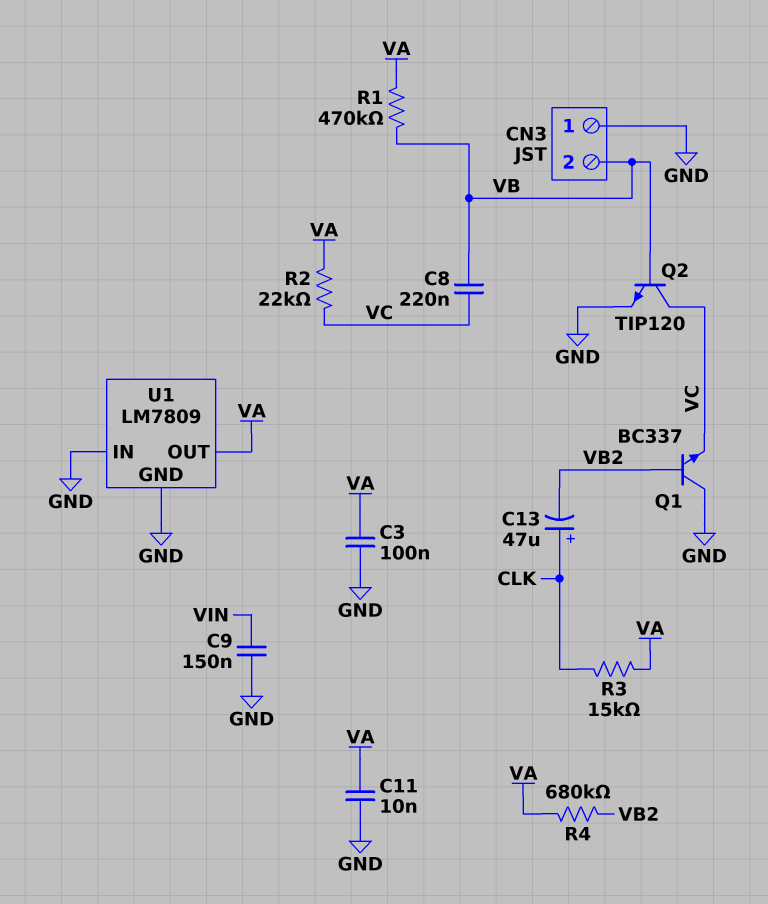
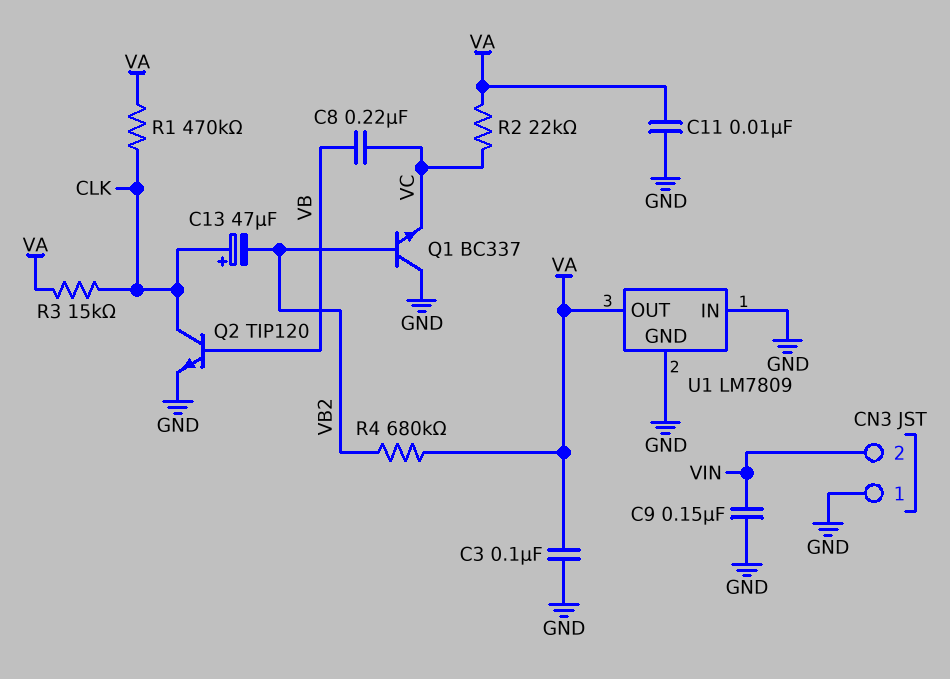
CN3 pin 2: VB -> VIN
Q2: NPN TIP120 (B VB, C VC, E GND) -> NPN TIP120 (B VB, C CLK, E GND)
R1: 470k (VA, VB) -> 470k (CLK, VA)

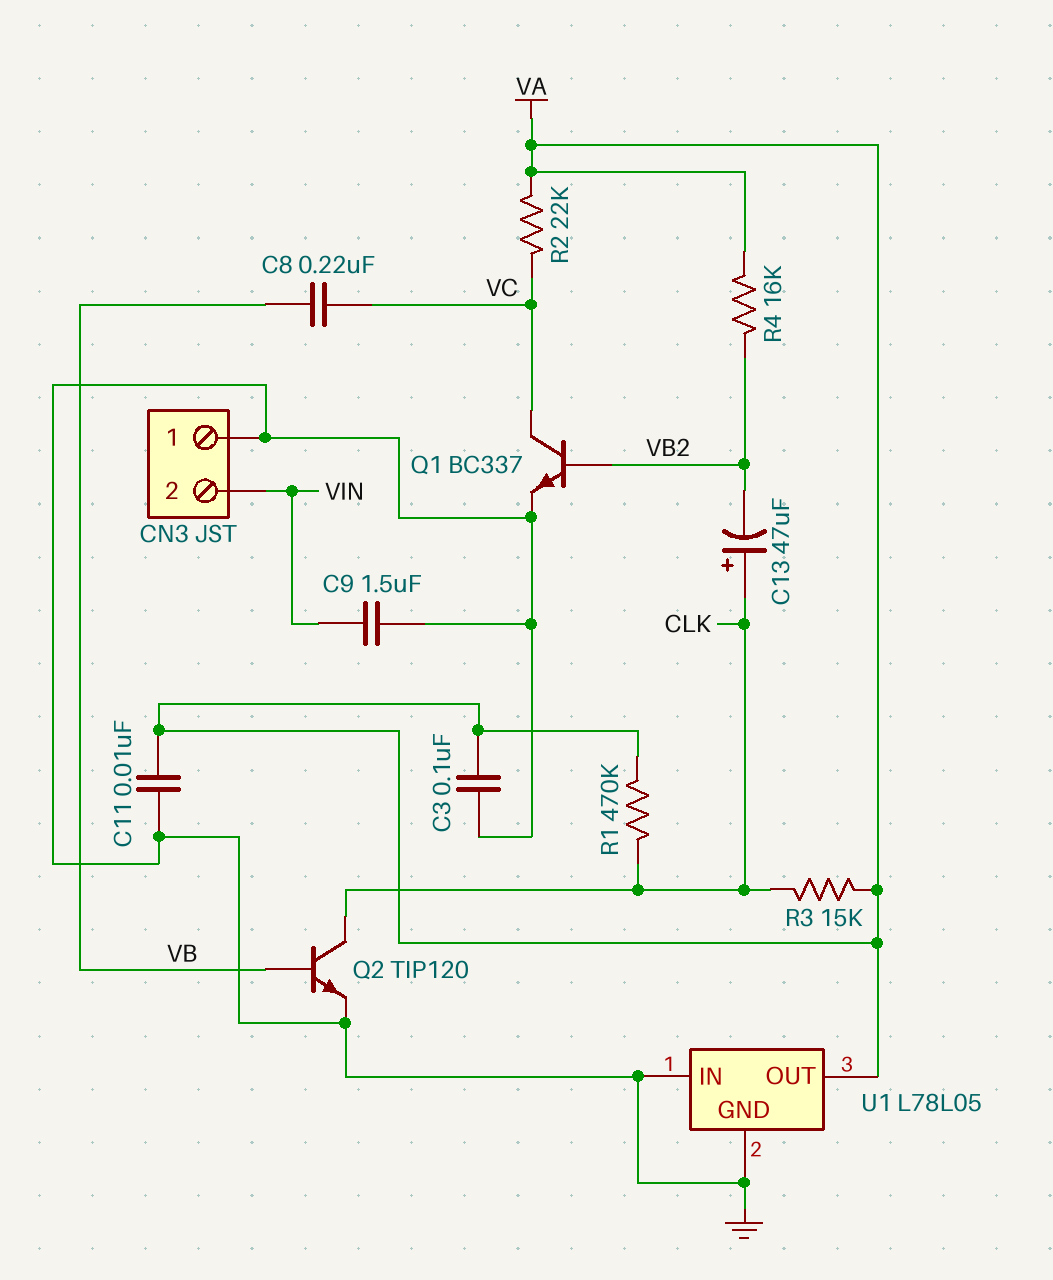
C9: 150nF (GND, VIN) -> 1.5uF (GND, VIN)
Q1: NPN BC337 (B VB2, C GND, E VC) -> NPN BC337 (B VB2, C VC, E GND)
R4: 680k (VA, VB2) -> 16k (VA, VB2)
U1: LM7809 -> L78L05

